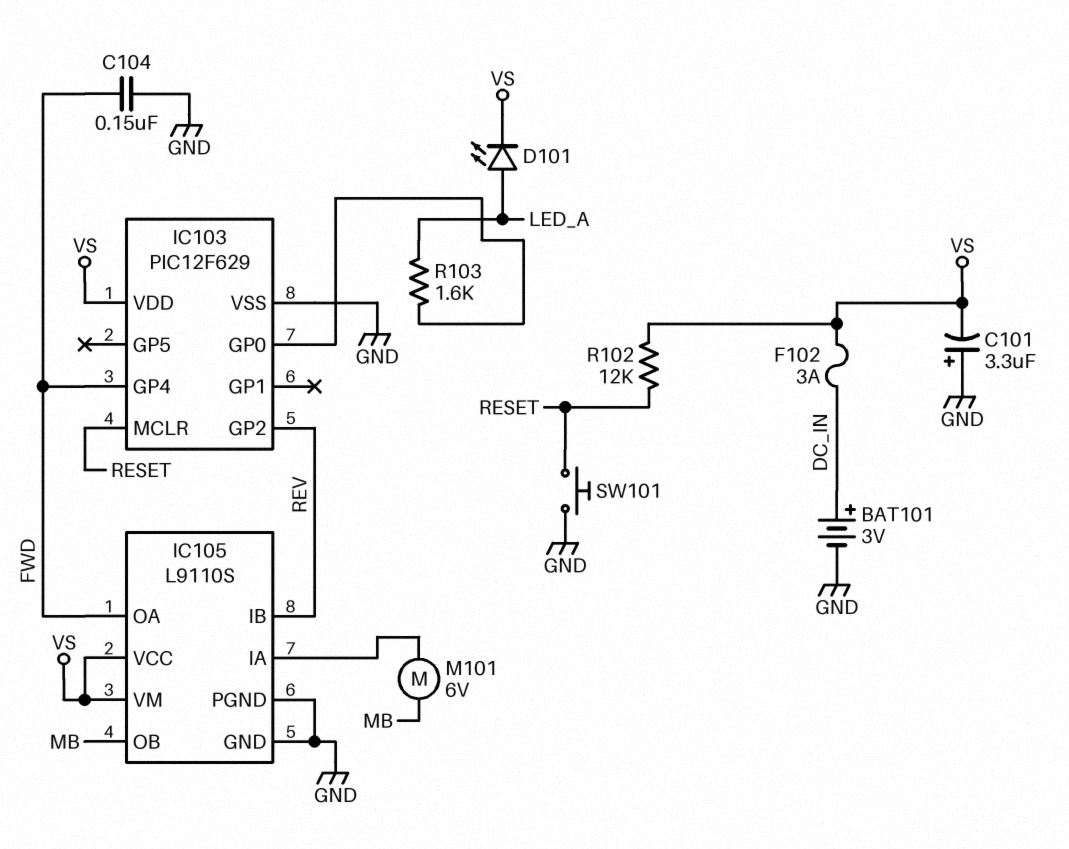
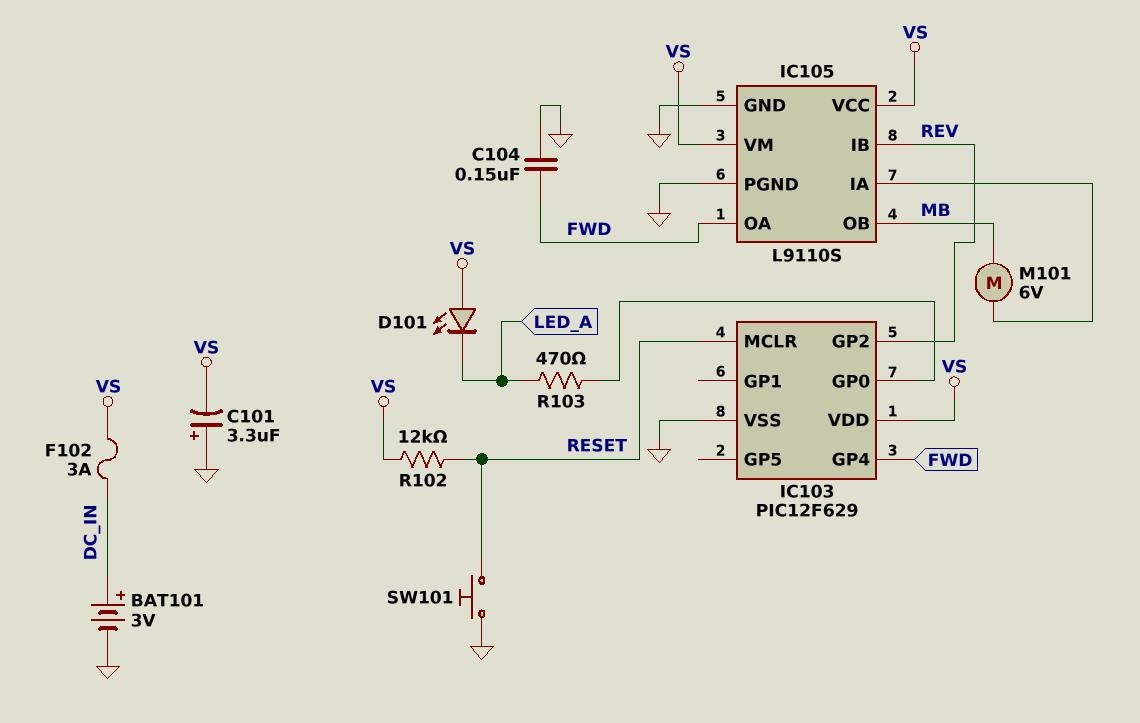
D101: LED (A LED_A, K VS) -> LED (A VS, K LED_A)
R103: 1.6k (IC103/GP0, LED_A) -> 470 (IC103/GP0, LED_A)

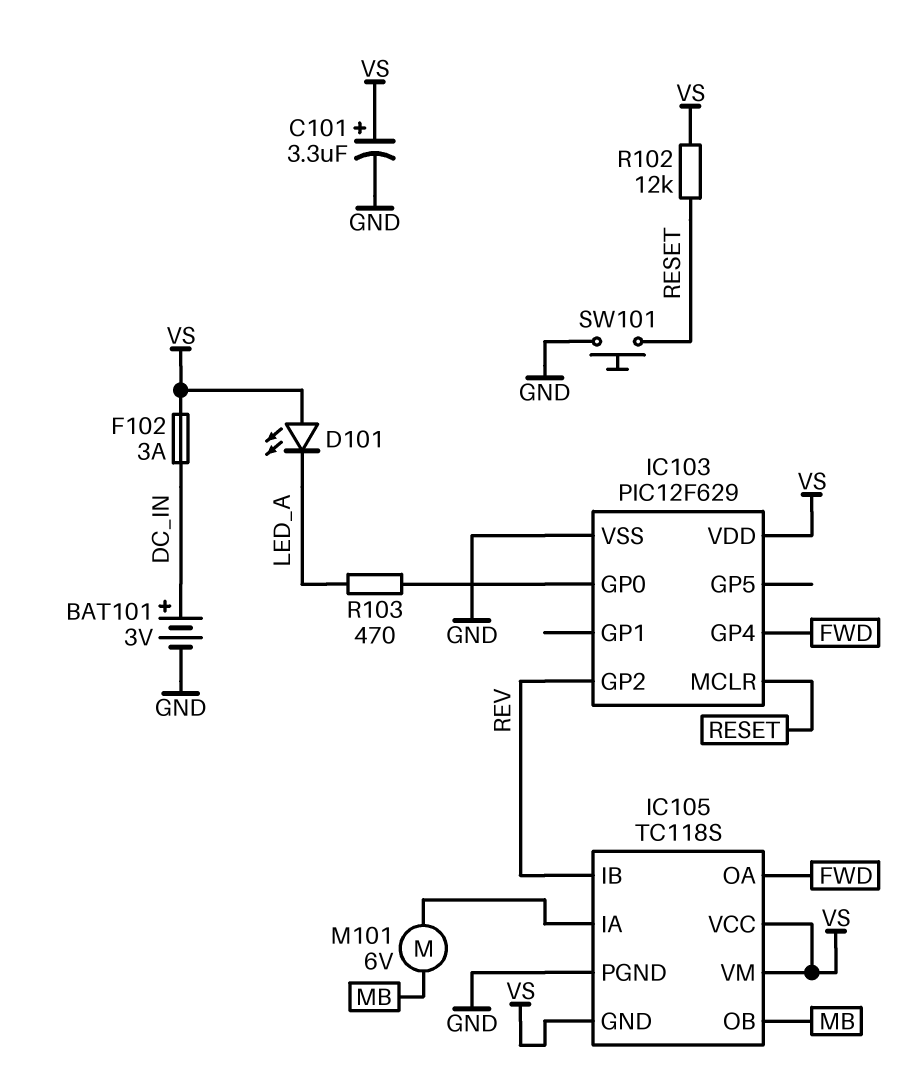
C101: 3.3uF (plus GND, minus VS) -> 3.3uF (plus VS, minus GND)
C104: 150nF (FWD, GND) -> none
IC105: L9110S -> TC118S
IC105 pin GND: GND -> VS

